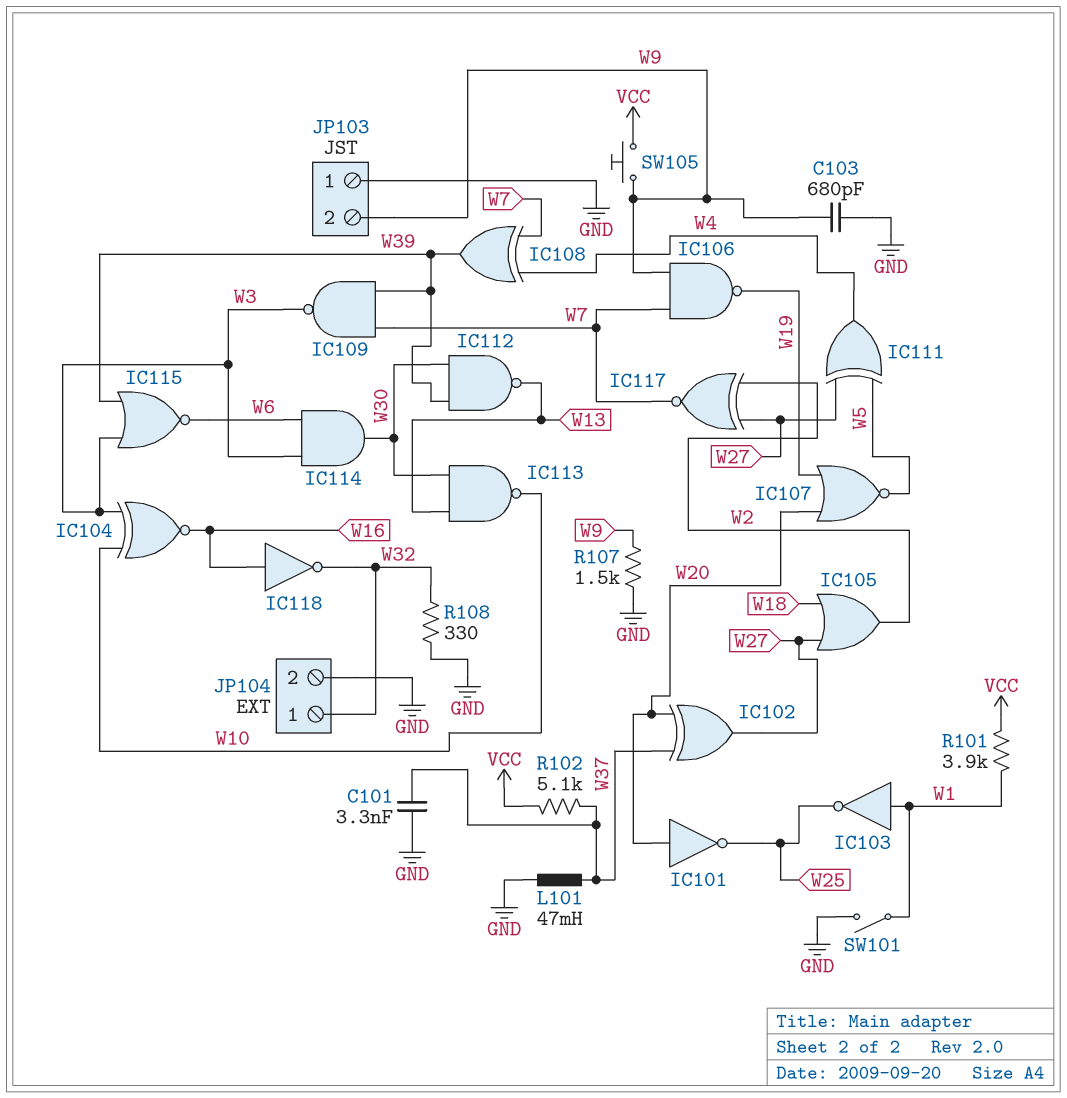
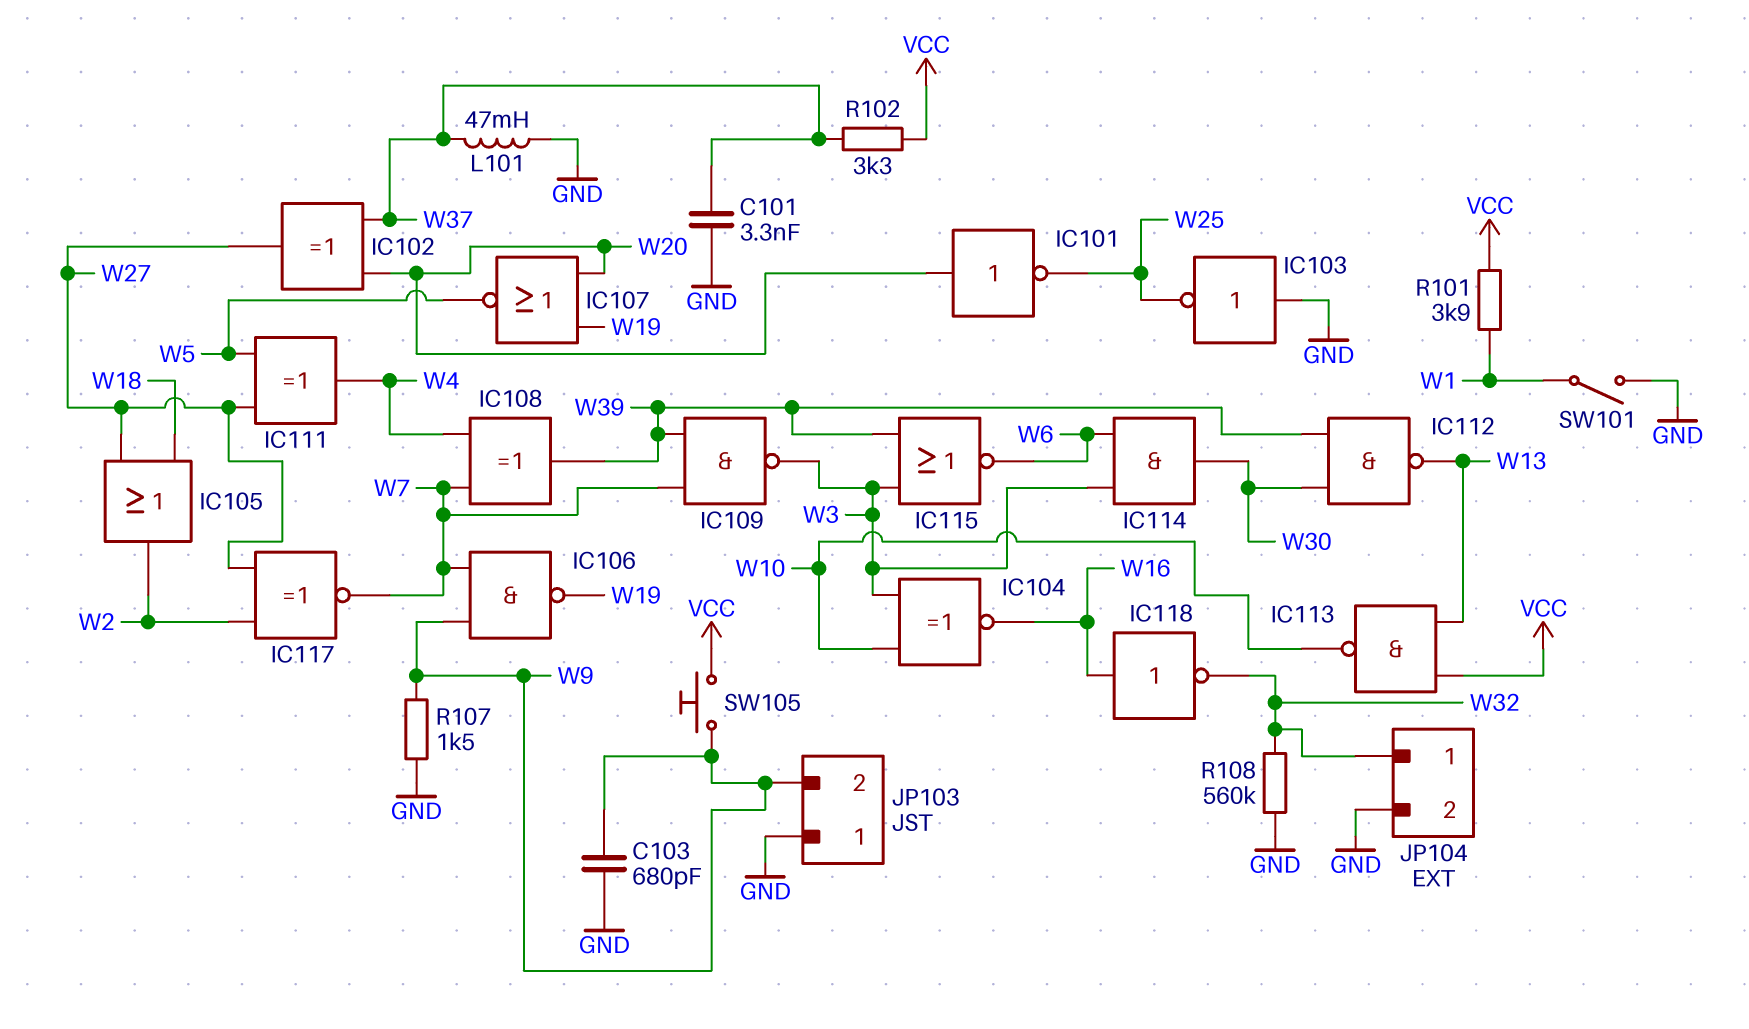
IC103: NOT (in W1, out W25) -> NOT (in GND, out W25)
IC113: NAND (in W13, in W30, out W10) -> NAND (in VCC, in W13, out W10)
R102: 5.1k (VCC, W37) -> 3.3k (VCC, W37)
R108: 330 (GND, W32) -> 560k (GND, W32)

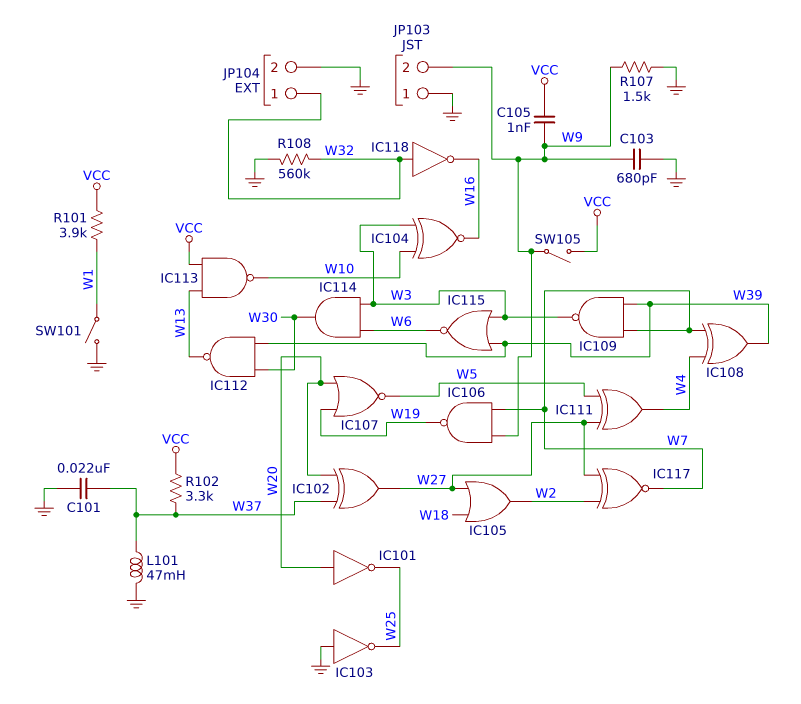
C101: 3.3nF (GND, W37) -> 22nF (GND, W37)
C105: none -> 1nF (VCC, W9)
IC118: NOT (in W16, out W32) -> NOT (in W32, out W16)
SW105: button (VCC, W9) -> switch (VCC, W9)

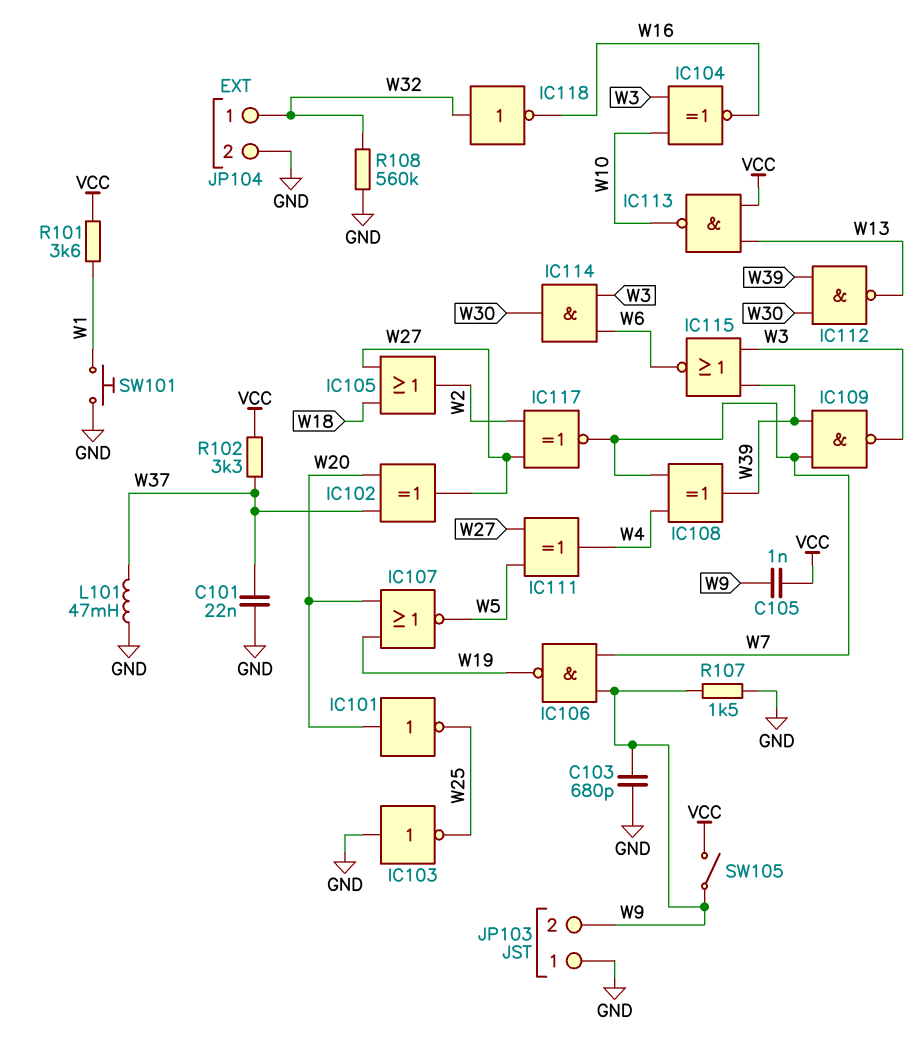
R101: 3.9k (VCC, W1) -> 3.6k (VCC, W1)
SW101: switch (GND, W1) -> button (GND, W1)

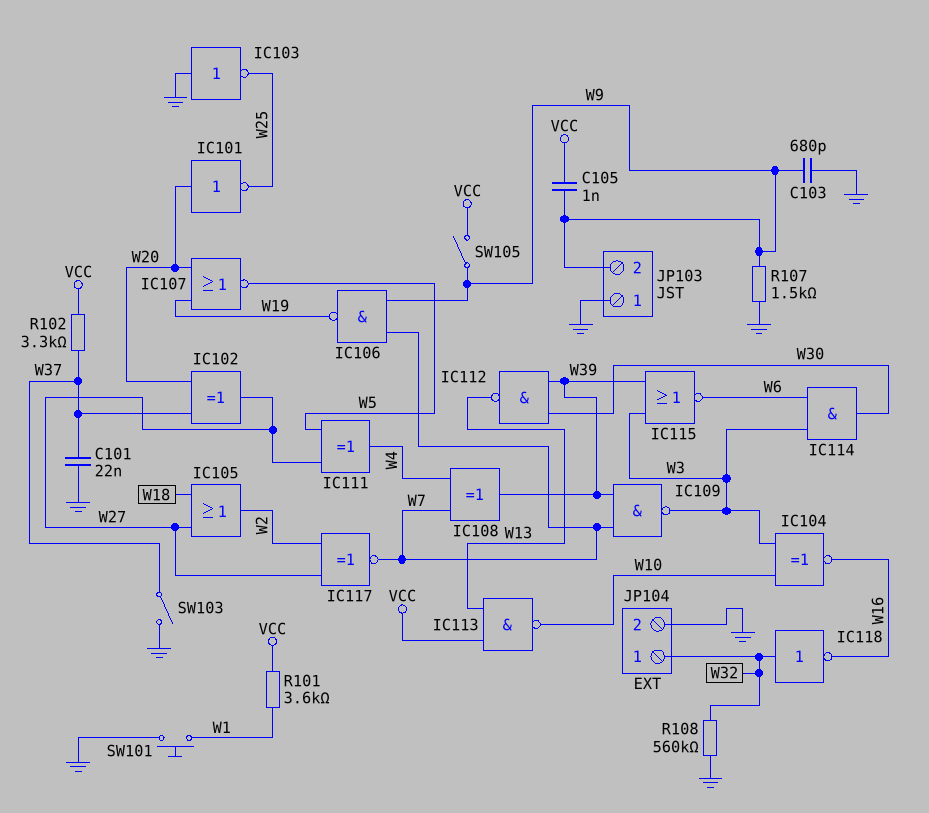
L101: 47mH (GND, W37) -> none
SW103: none -> switch (GND, W37)

